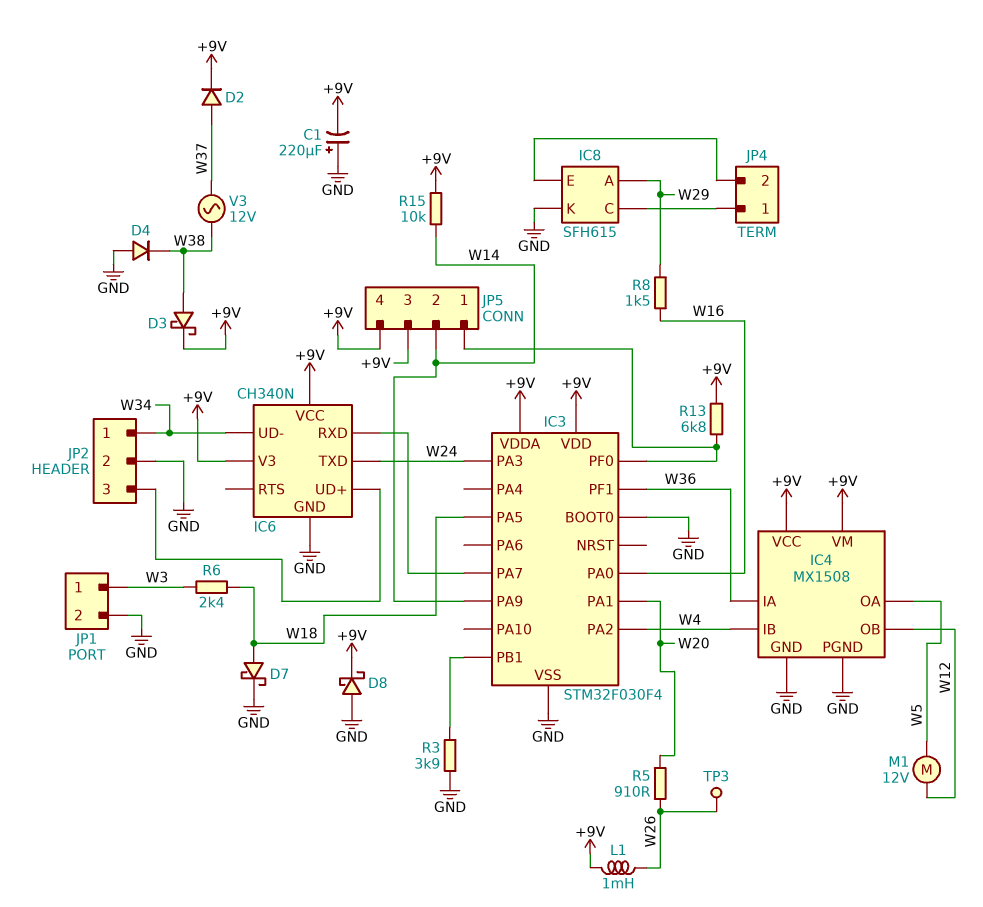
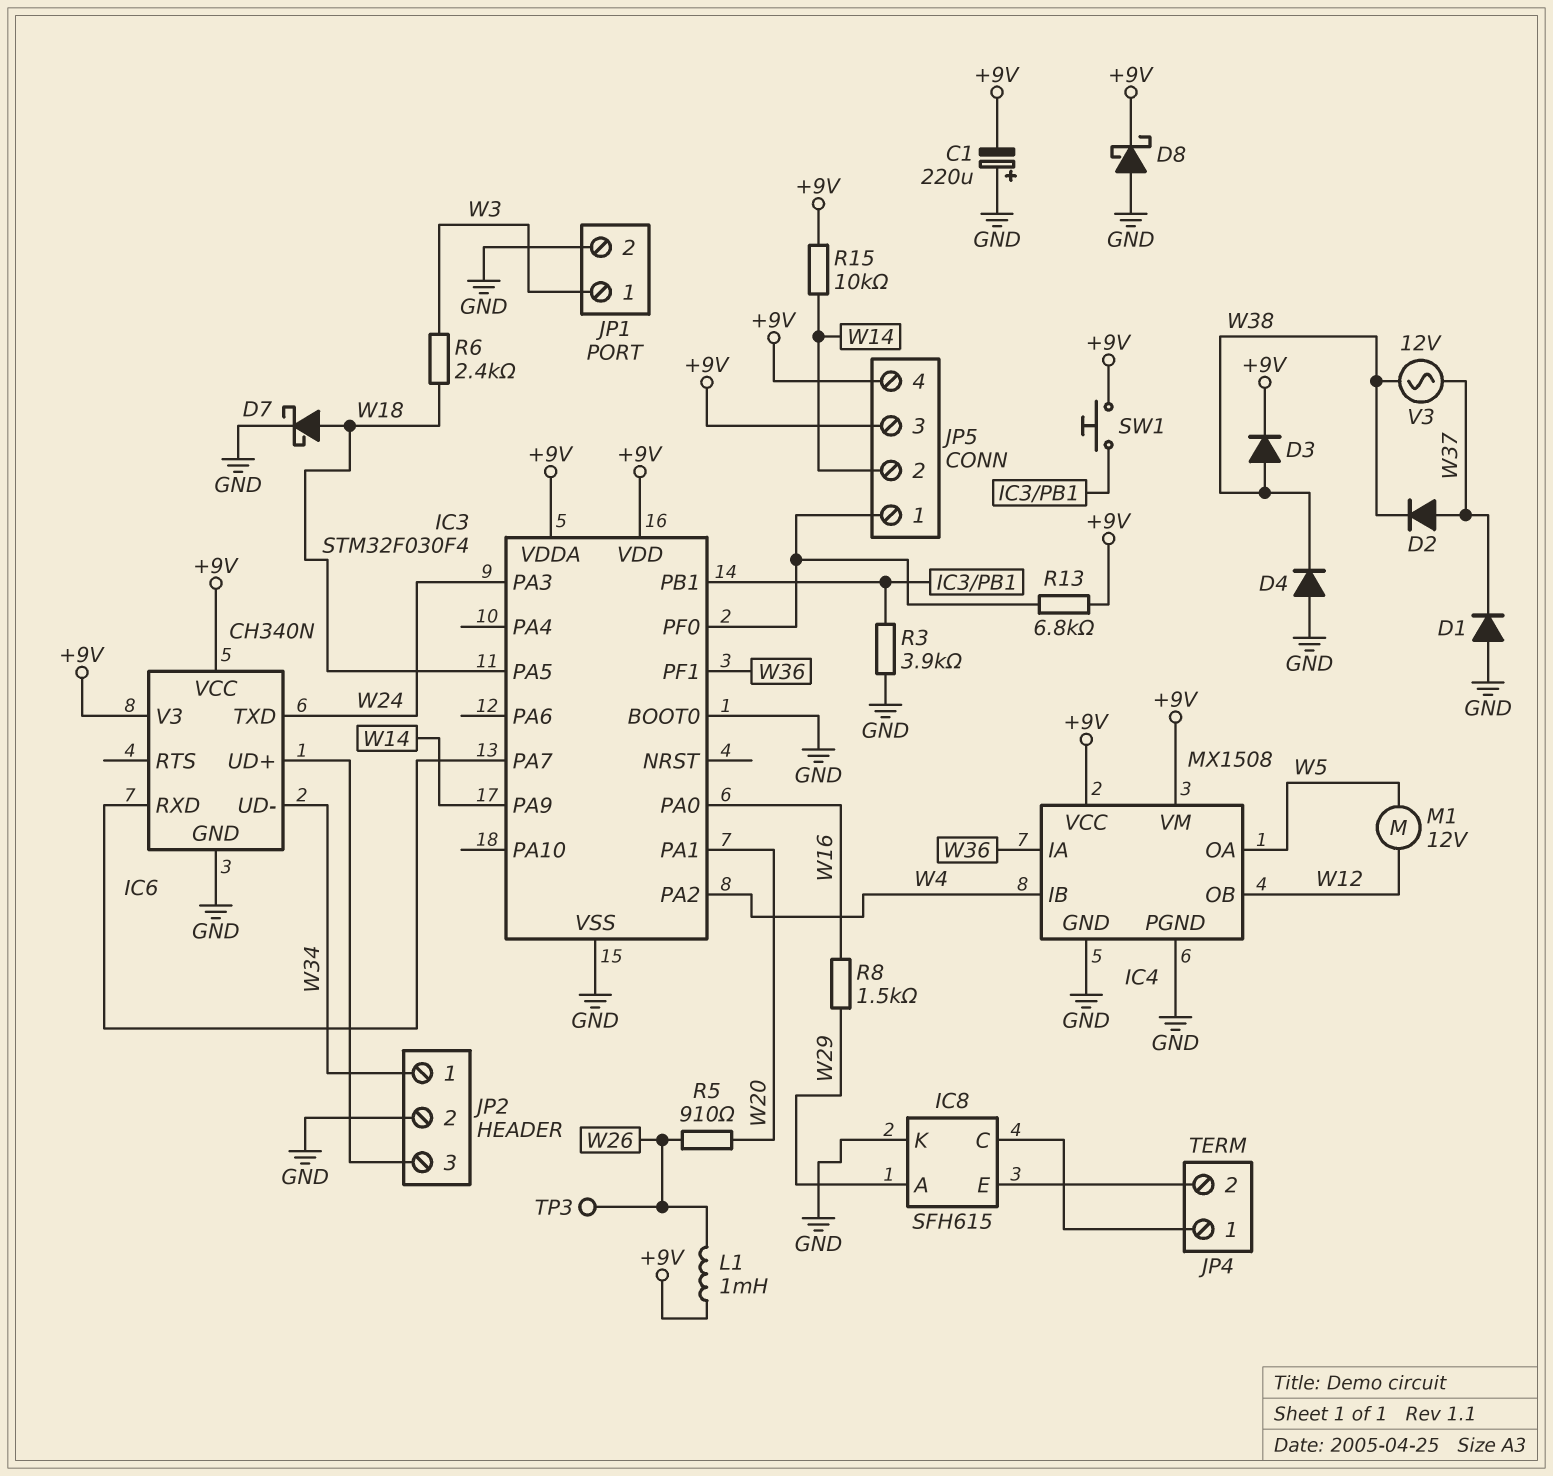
D1: none -> diode (A GND, K W37)
D2: diode (A W37, K +9V) -> diode (A W37, K W38)
D3: schottky (A W38, K +9V) -> diode (A W38, K +9V)
SW1: none -> button (+9V, IC3/PB1)

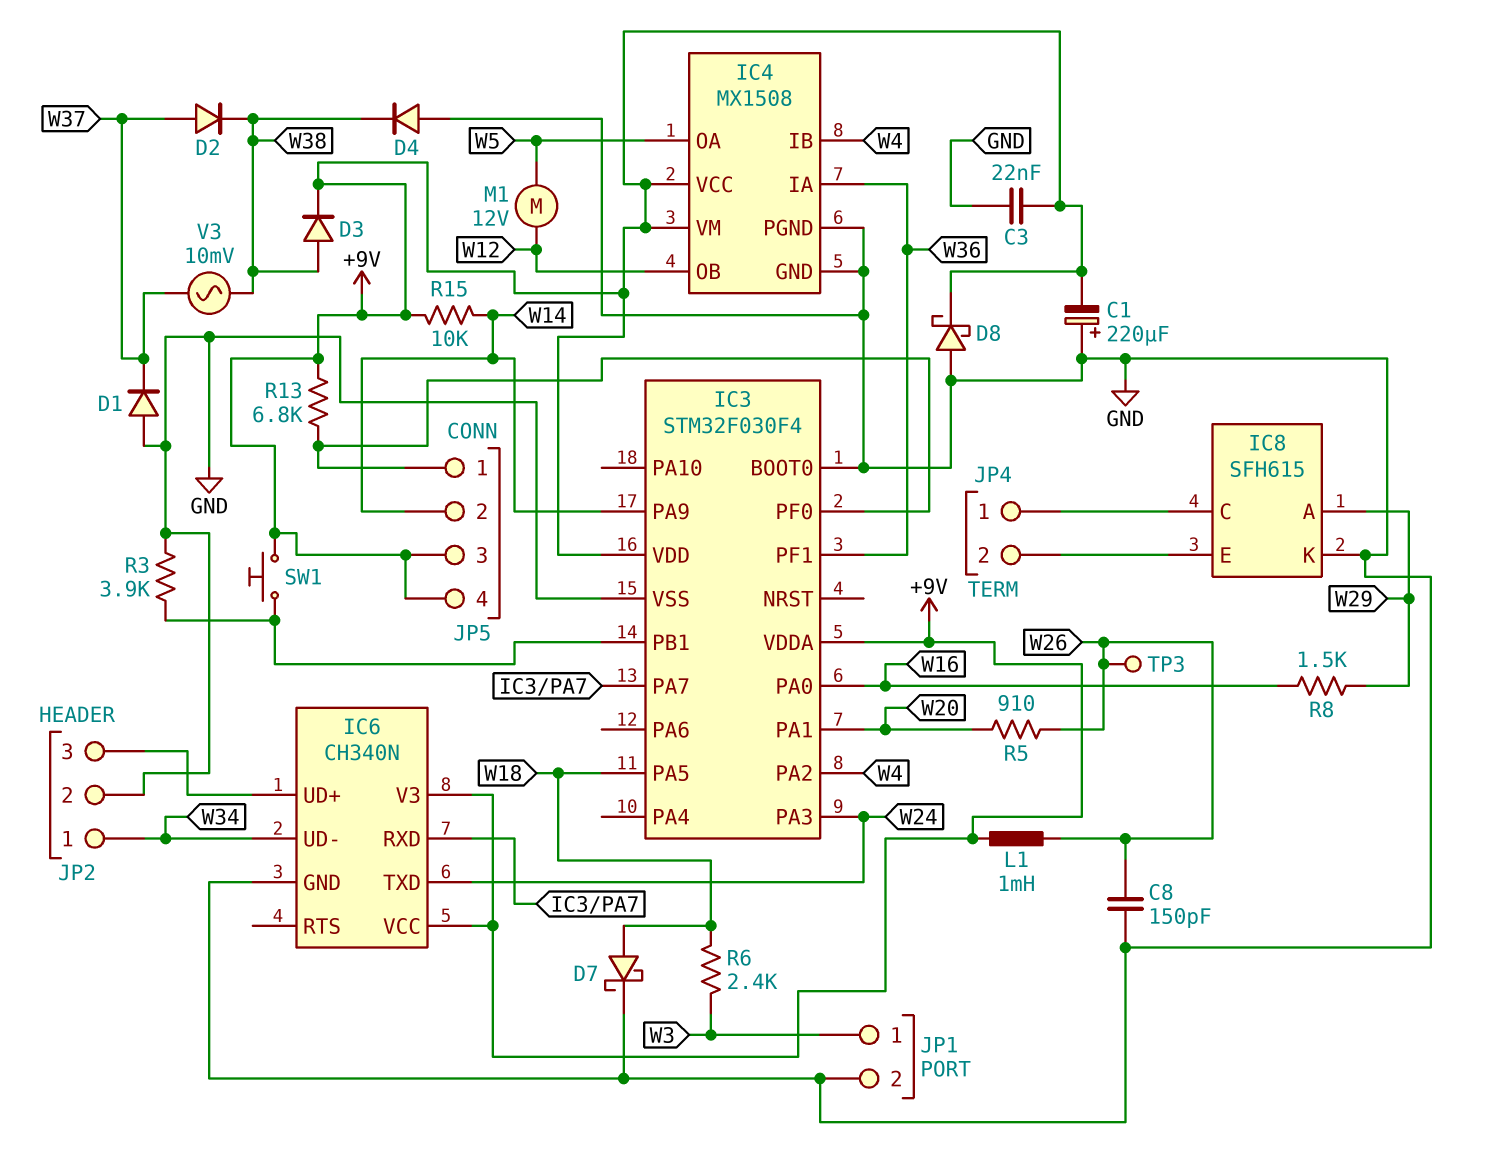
C3: none -> 22nF (+9V, GND)
C8: none -> 150pF (GND, W26)
V3: AC 12V (W37, W38) -> AC 10mV (W37, W38)

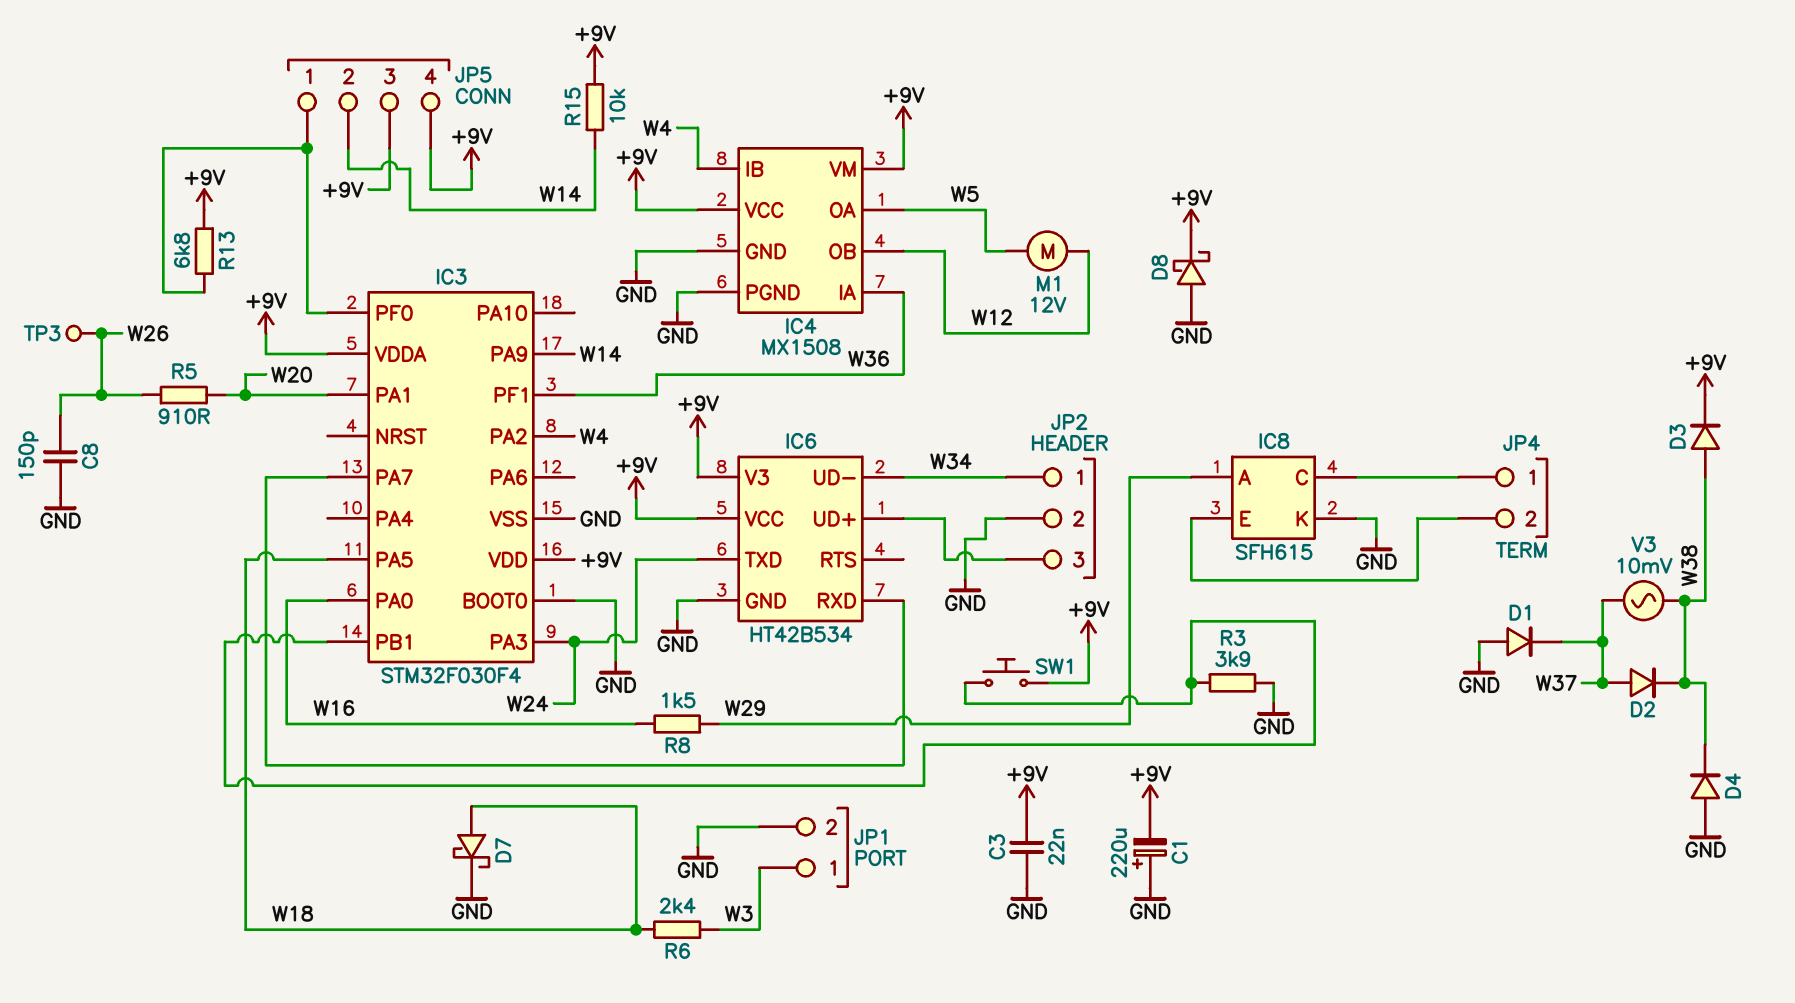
IC6: CH340N -> HT42B534
L1: 1mH (+9V, W26) -> none

